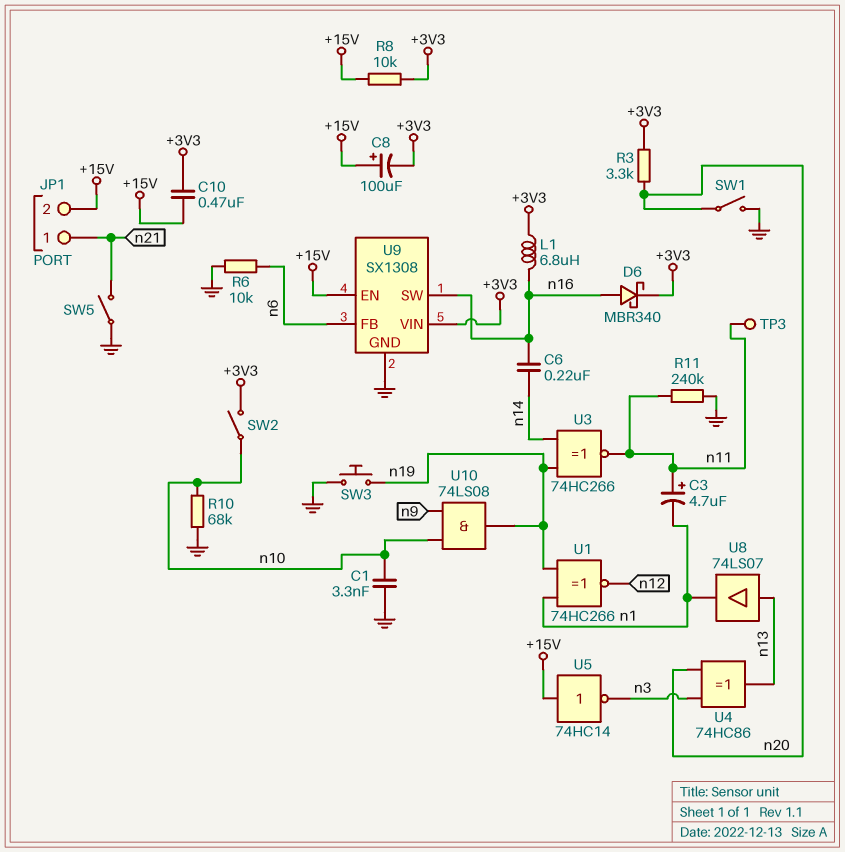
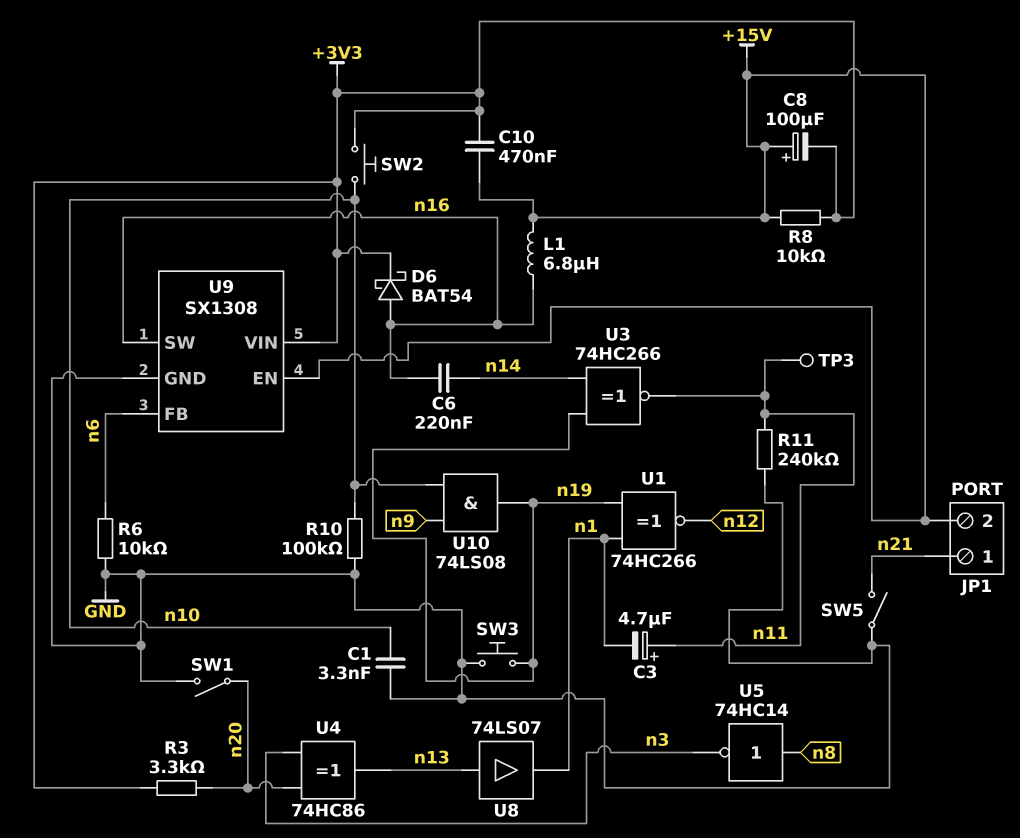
D6: schottky MBR340 (A n16, K +3V3) -> schottky BAT54 (A n16, K +3V3)
L1: 6.8uH (+3V3, n16) -> 6.8uH (+15V, n16)
R10: 68k (GND, n10) -> 100k (GND, n10)
SW2: switch (+3V3, n10) -> button (+3V3, n10)
U5: NOT 74HC14 (in +15V, out n3) -> NOT 74HC14 (in n8, out n3)

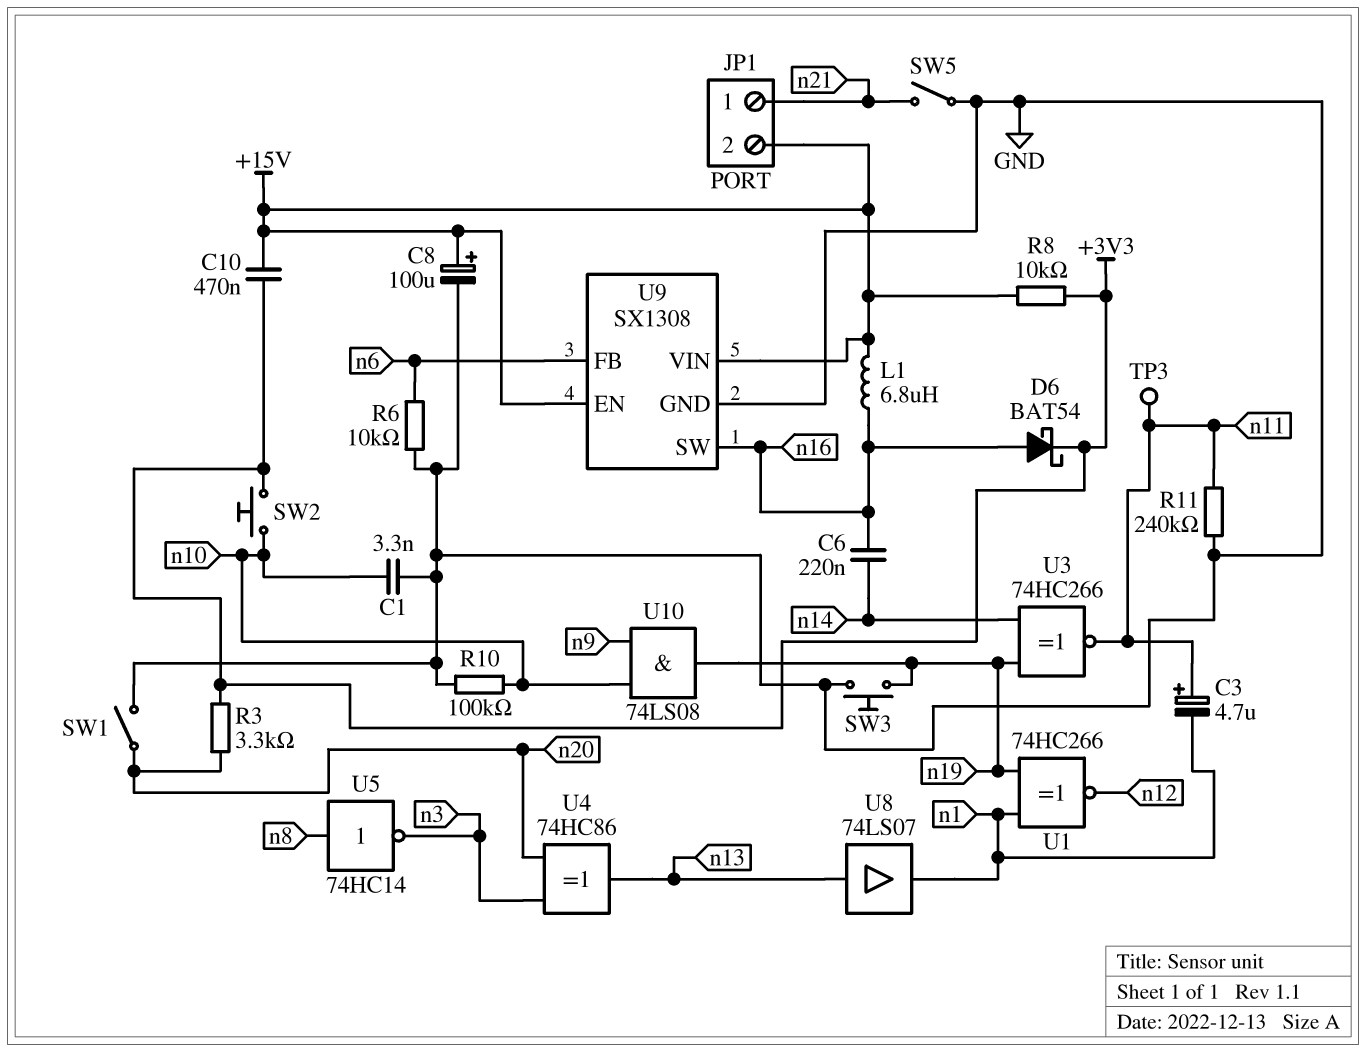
C8: 100uF (plus +15V, minus +3V3) -> 100uF (plus +15V, minus GND)
U9 pin VIN: +3V3 -> +15V

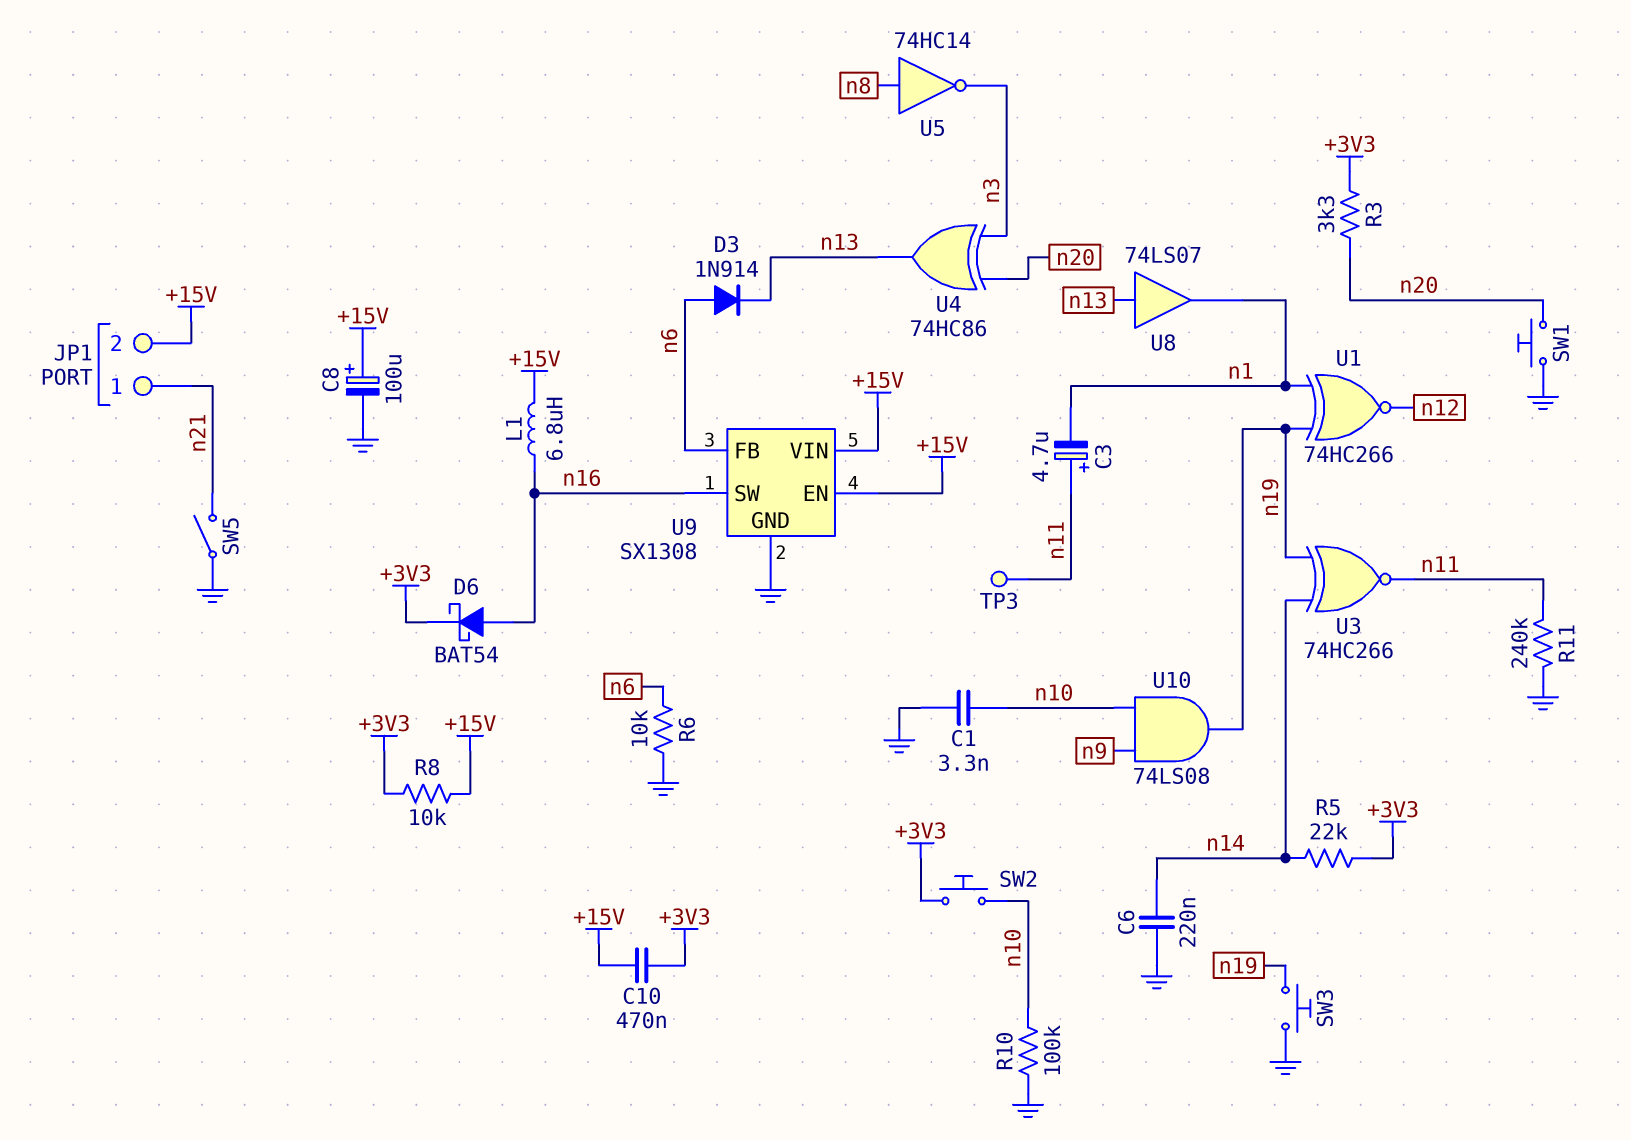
C6: 220nF (n14, n16) -> 220nF (GND, n14)
D3: none -> diode 1N914 (A n6, K n13)
R5: none -> 22k (+3V3, n14)
SW1: switch (GND, n20) -> button (GND, n20)

